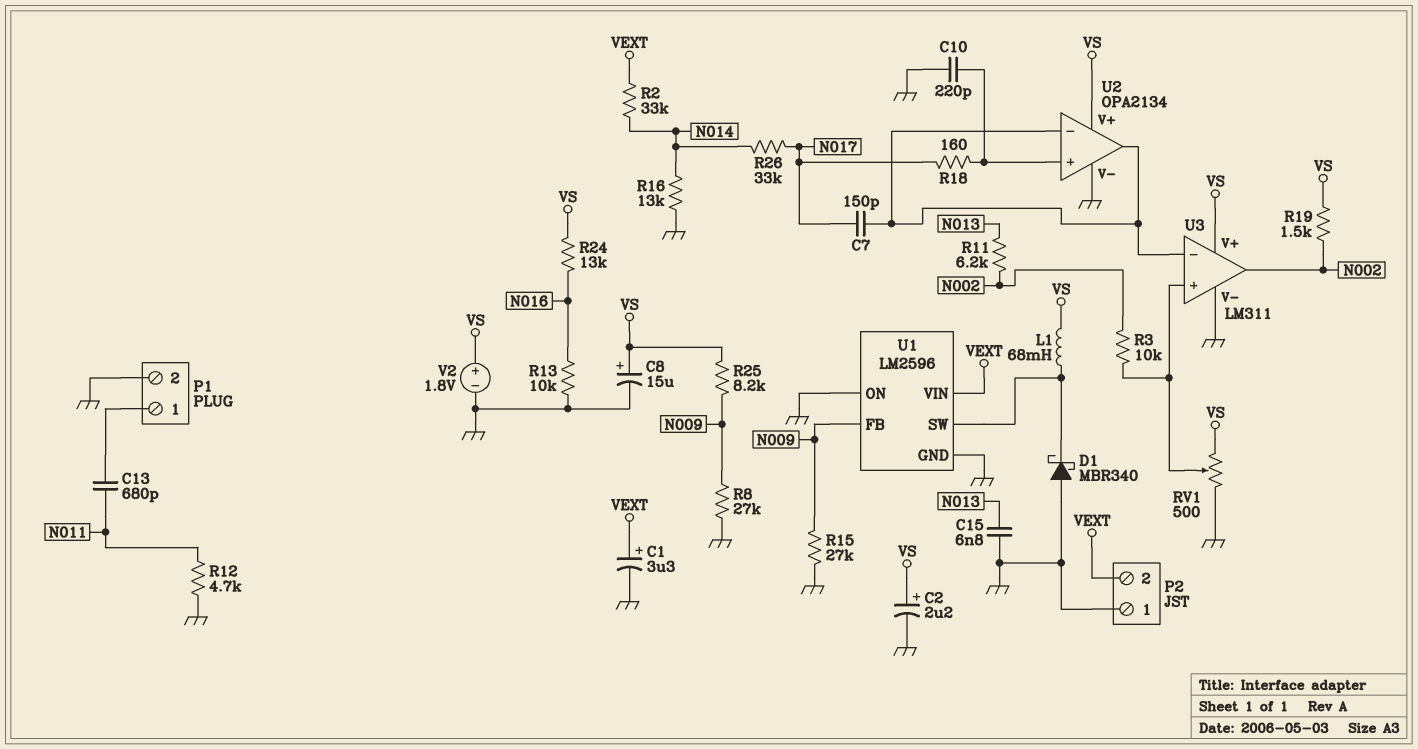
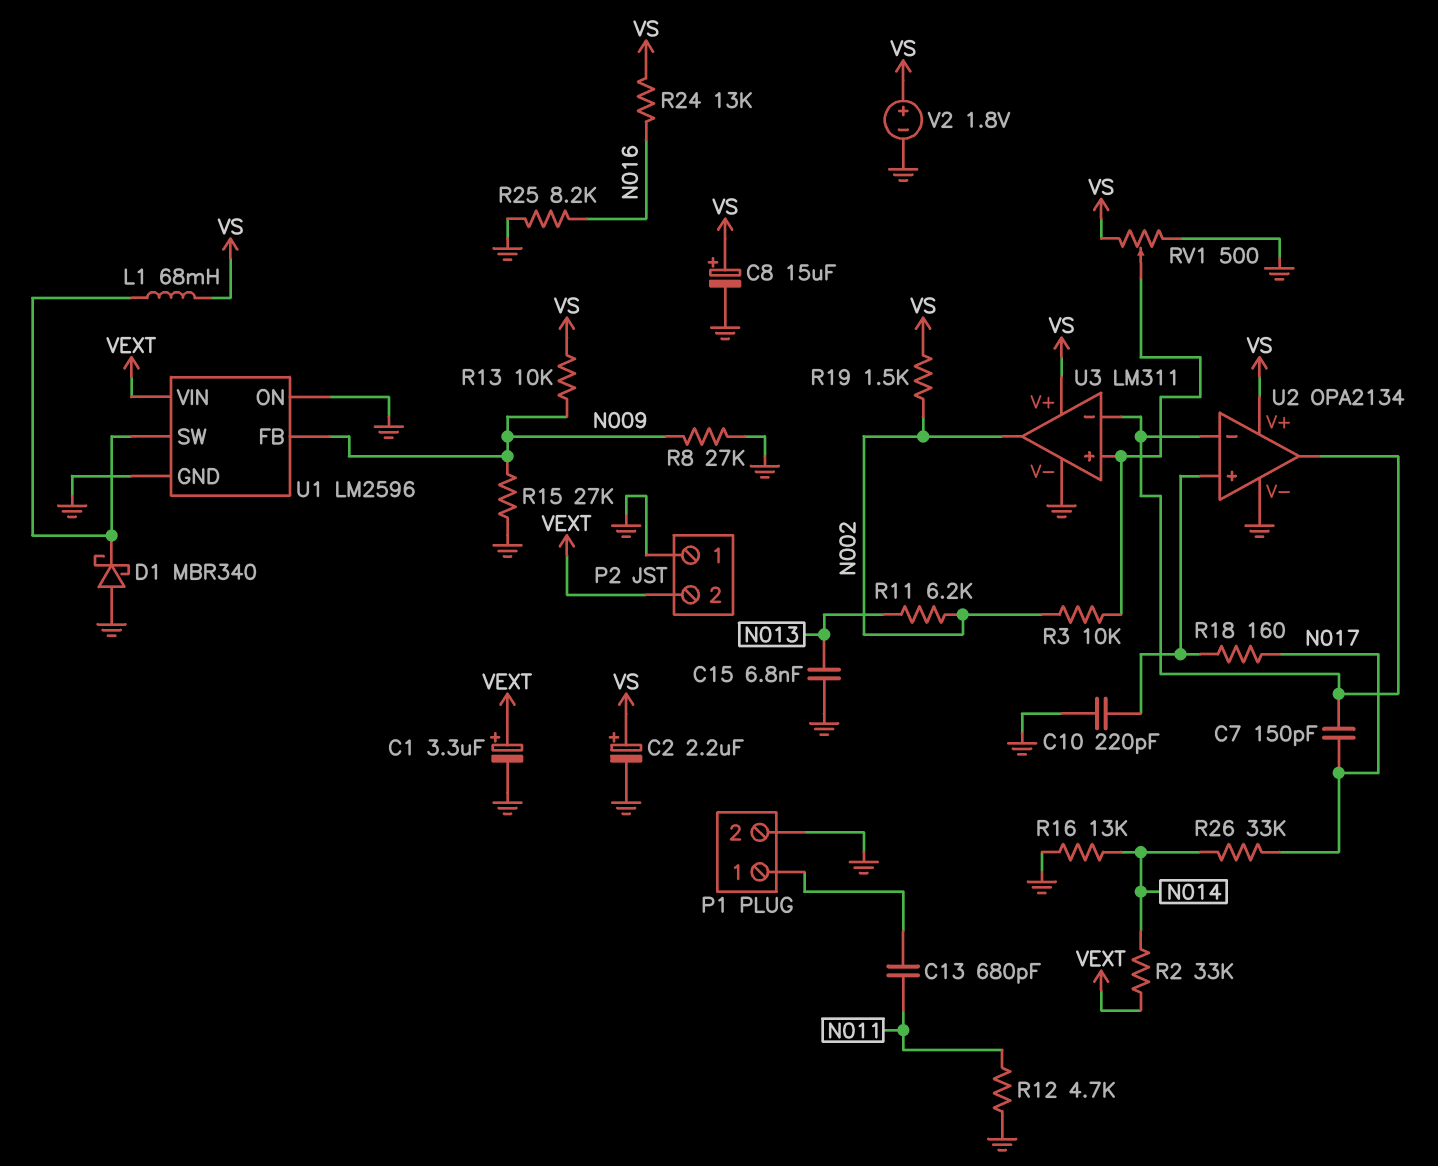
R13: 10k (GND, N016) -> 10k (N009, VS)
R25: 8.2k (N009, VS) -> 8.2k (GND, N016)

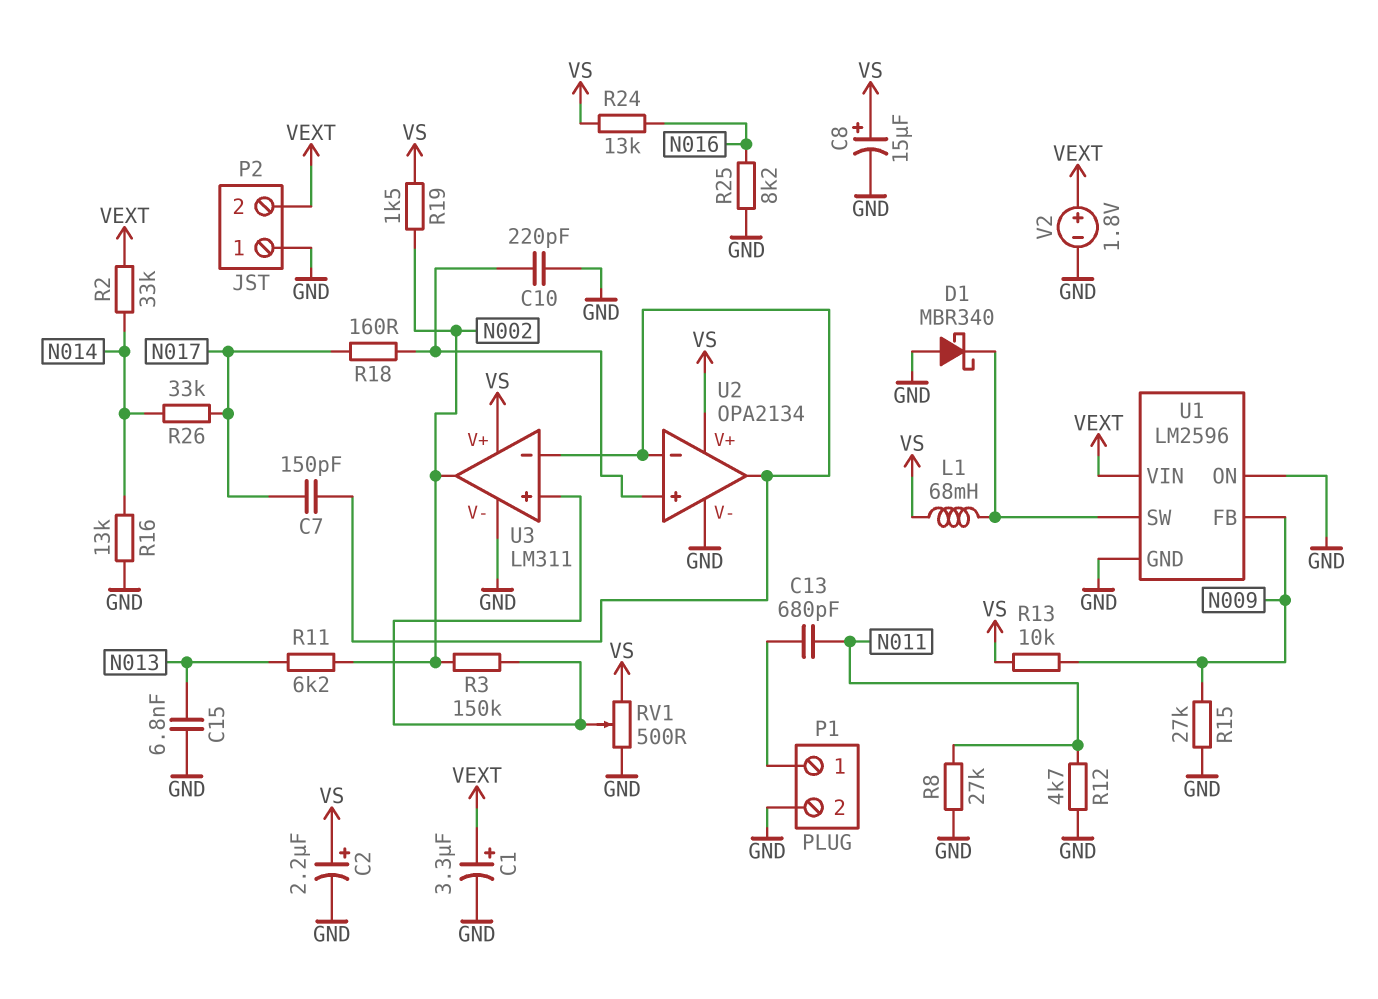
R3: 10k (N002, U3/in+) -> 150k (N002, U3/in+)
R8: 27k (GND, N009) -> 27k (GND, N011)
V2: 1.8V (plus VS, minus GND) -> 1.8V (plus VEXT, minus GND)

